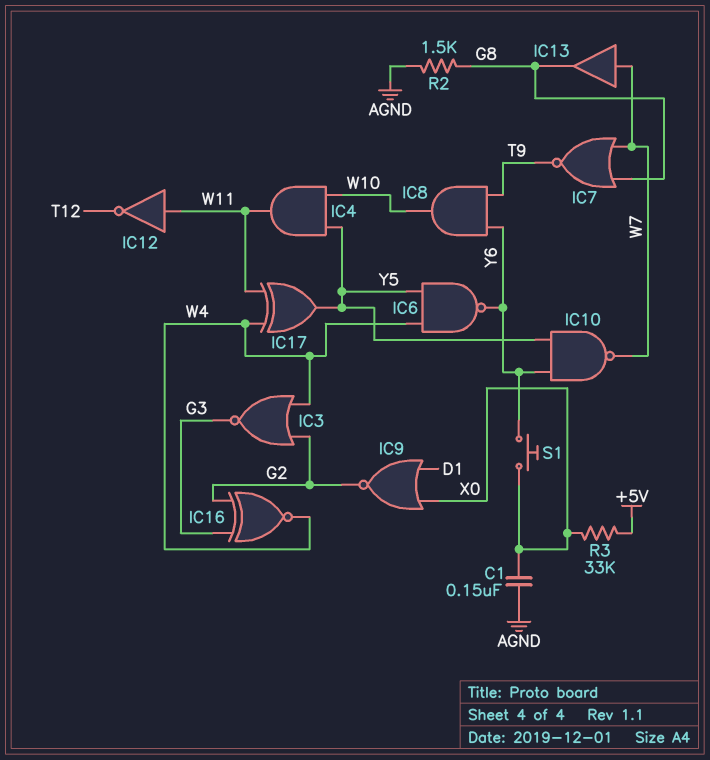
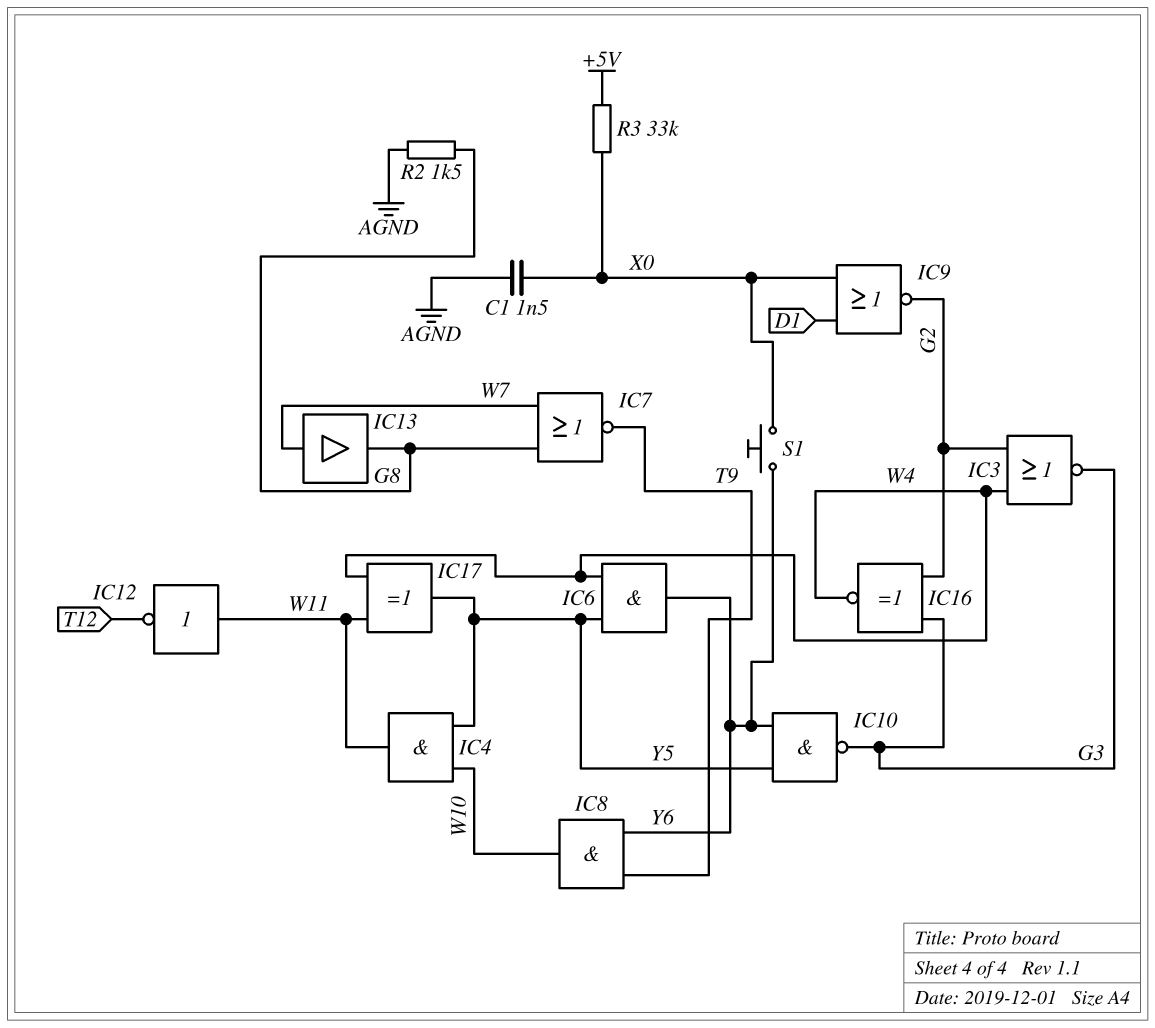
C1: 150nF (AGND, X0) -> 1.5nF (AGND, X0)
IC6: NAND (in W4, in Y5, out Y6) -> AND (in W4, in Y5, out Y6)
IC10: NAND (in Y5, in Y6, out W7) -> NAND (in Y5, in Y6, out G3)

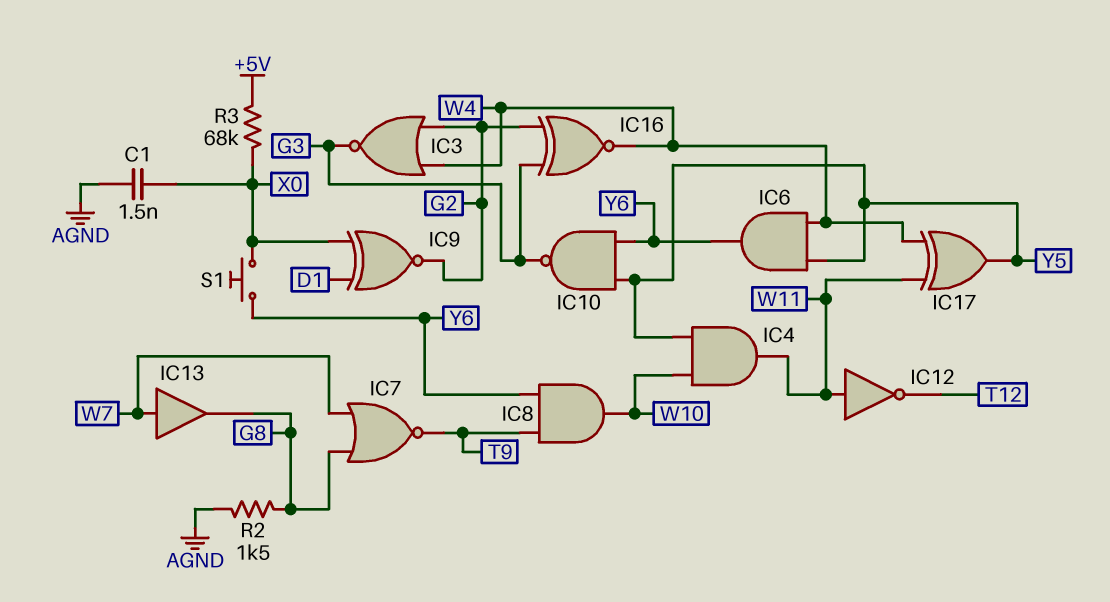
IC9: NOR (in D1, in X0, out G2) -> XNOR (in D1, in X0, out G2)
R3: 33k (+5V, X0) -> 68k (+5V, X0)

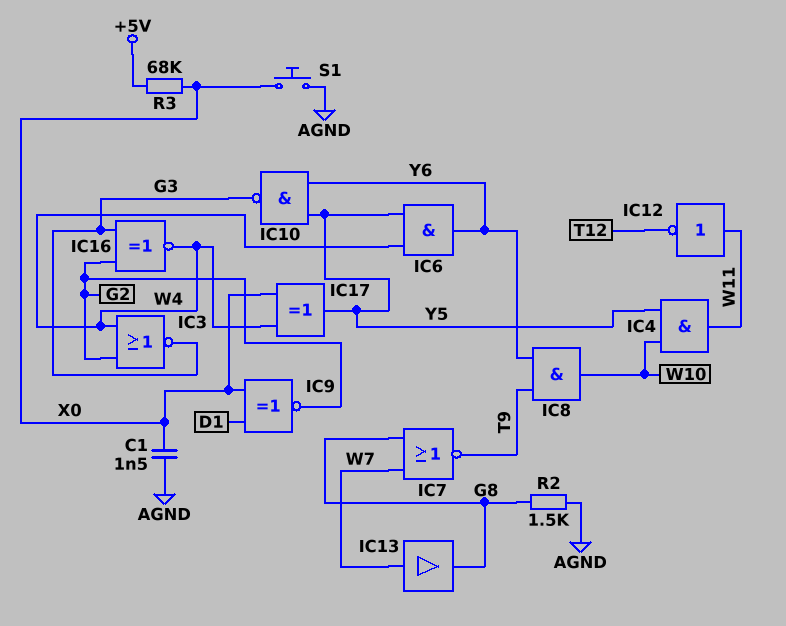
IC17: XOR (in W4, in W11, out Y5) -> XOR (in W4, in X0, out Y5)
S1: button (X0, Y6) -> button (AGND, X0)

